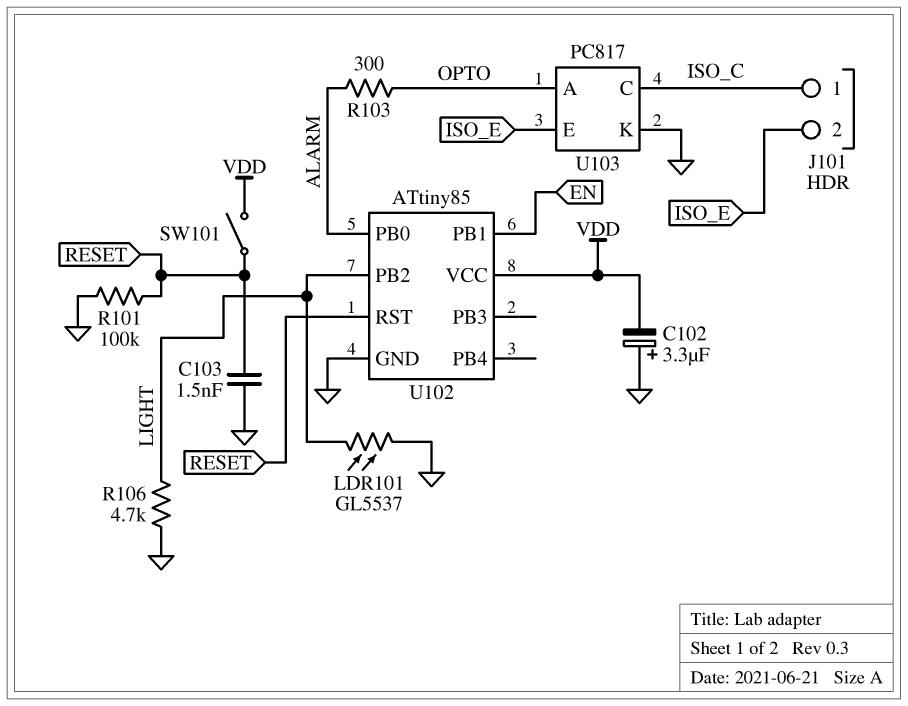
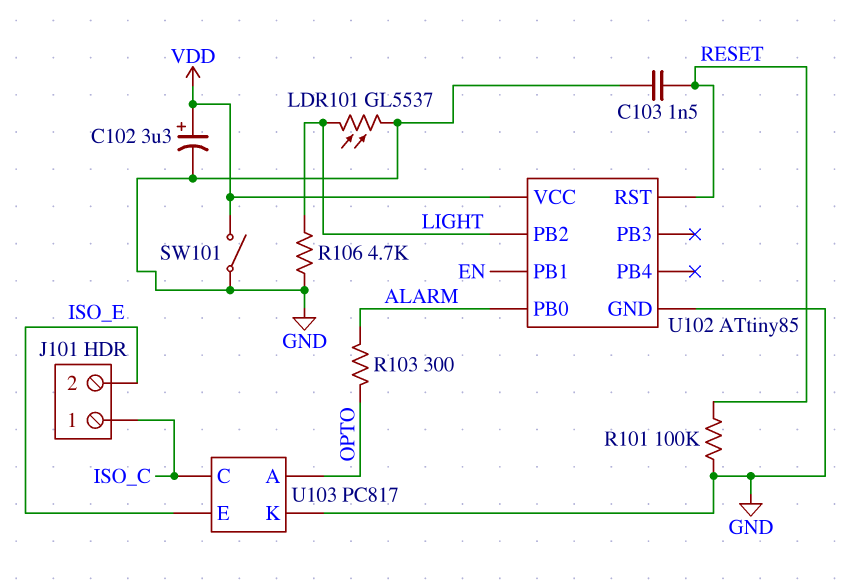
C102: 3.3uF (plus GND, minus VDD) -> 3.3uF (plus VDD, minus GND)
SW101: switch (RESET, VDD) -> switch (GND, VDD)

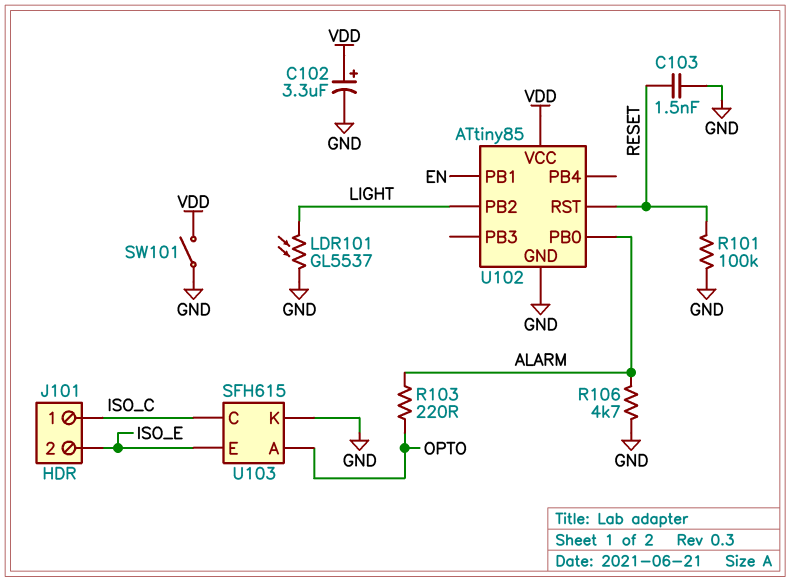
R103: 300 (ALARM, OPTO) -> 220 (ALARM, OPTO)
R106: 4.7k (GND, LIGHT) -> 4.7k (ALARM, GND)
U103: PC817 -> SFH615

